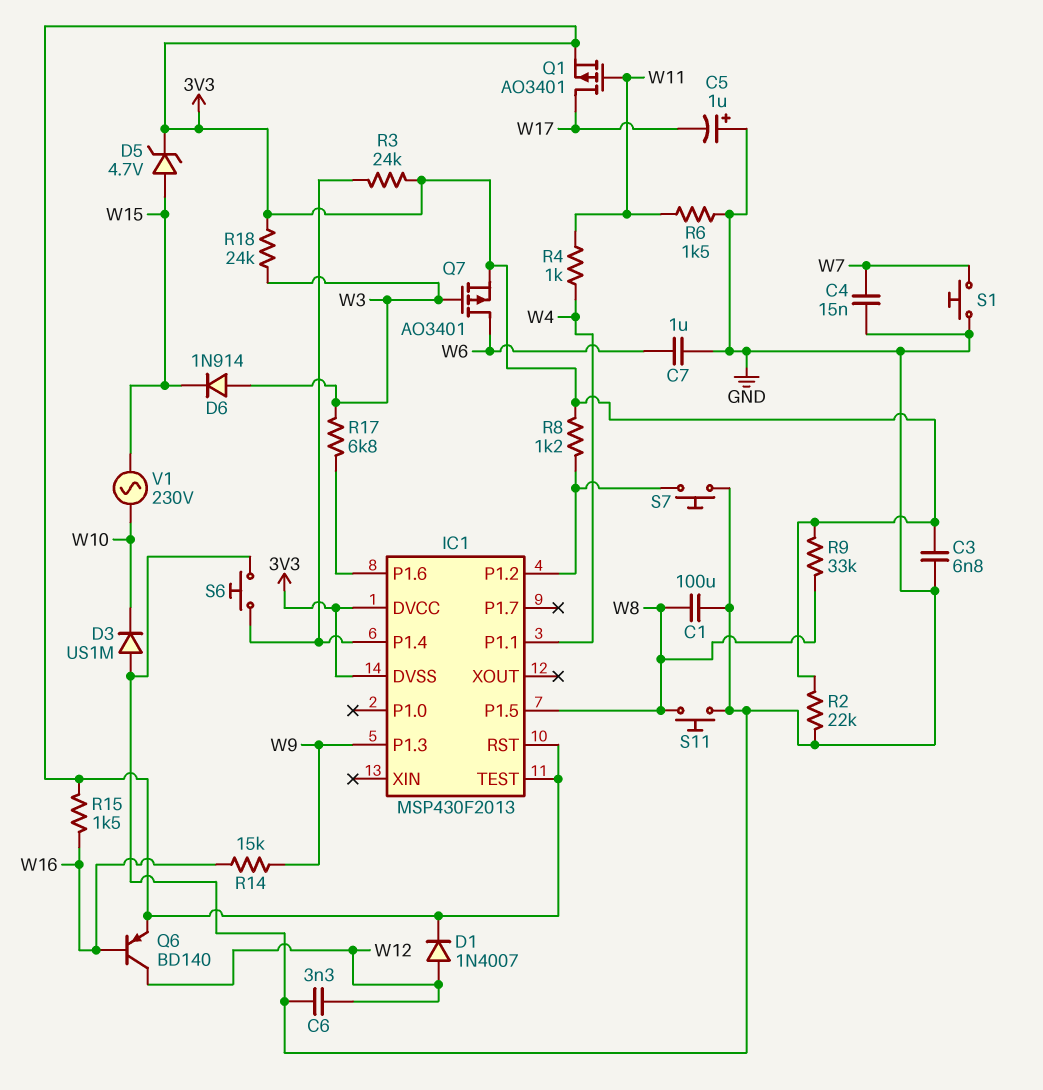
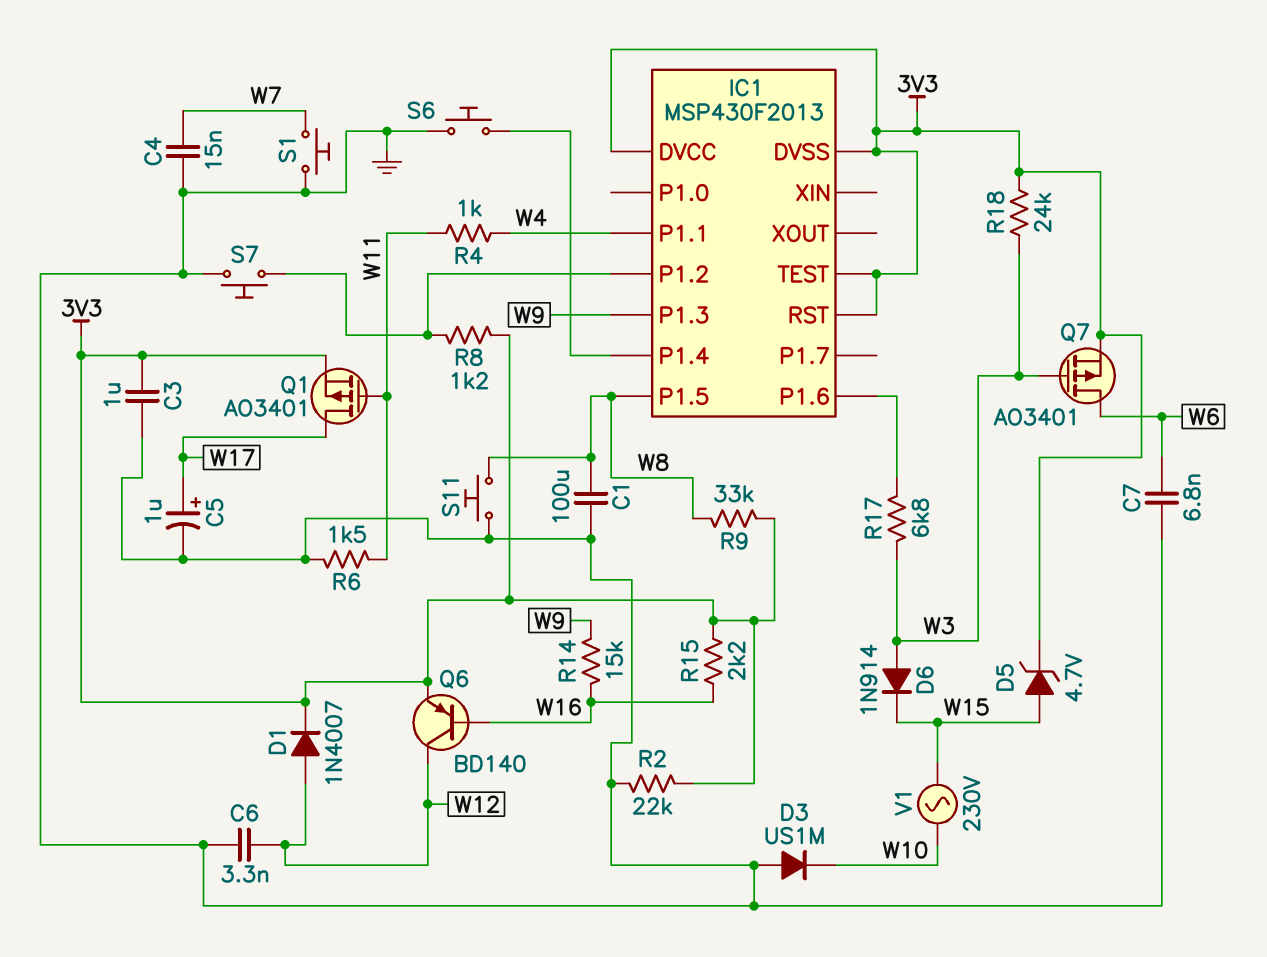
C3: 6.8nF (3V3, GND) -> 1uF (3V3, GND)
C5: 1uF (plus GND, minus W17) -> 1uF (plus W17, minus GND)
C7: 1uF (GND, W6) -> 6.8nF (GND, W6)
R3: 24k (3V3, IC1/P1.4) -> none
R15: 1.5k (3V3, W16) -> 2.2k (3V3, W16)

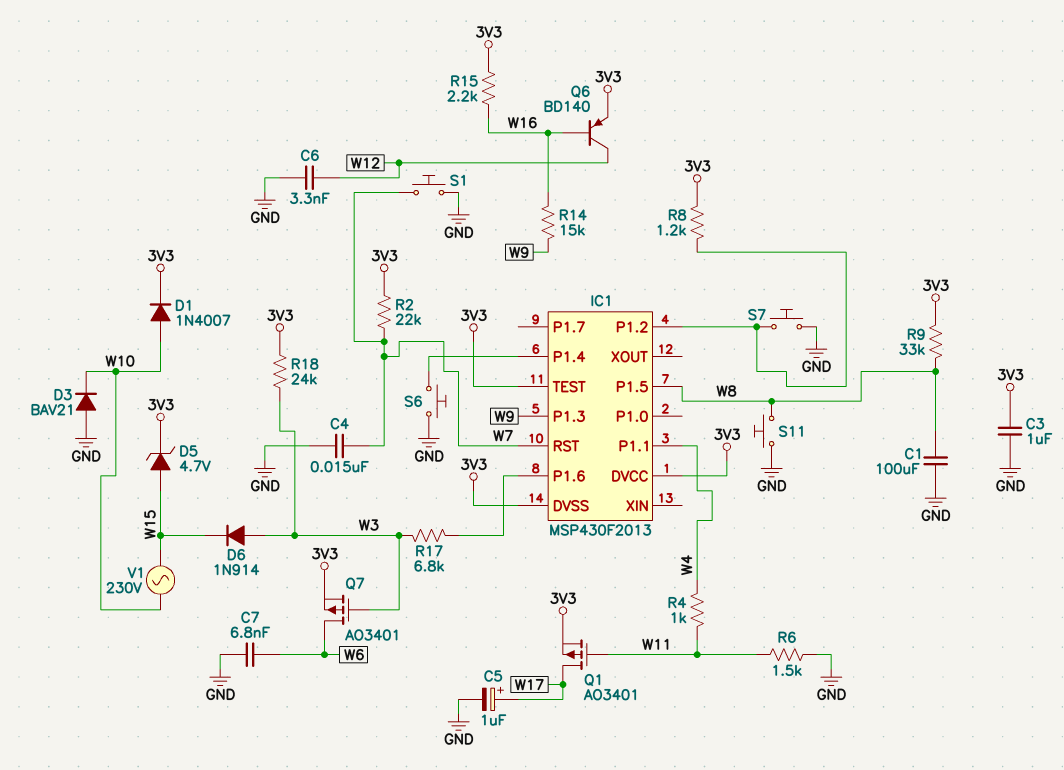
D1: diode 1N4007 (A W12, K 3V3) -> diode 1N4007 (A W10, K 3V3)
D3: diode US1M (A GND, K W10) -> diode BAV21 (A GND, K W10)
IC1 pin RST: 3V3 -> W7
R2: 22k (3V3, GND) -> 22k (3V3, W7)

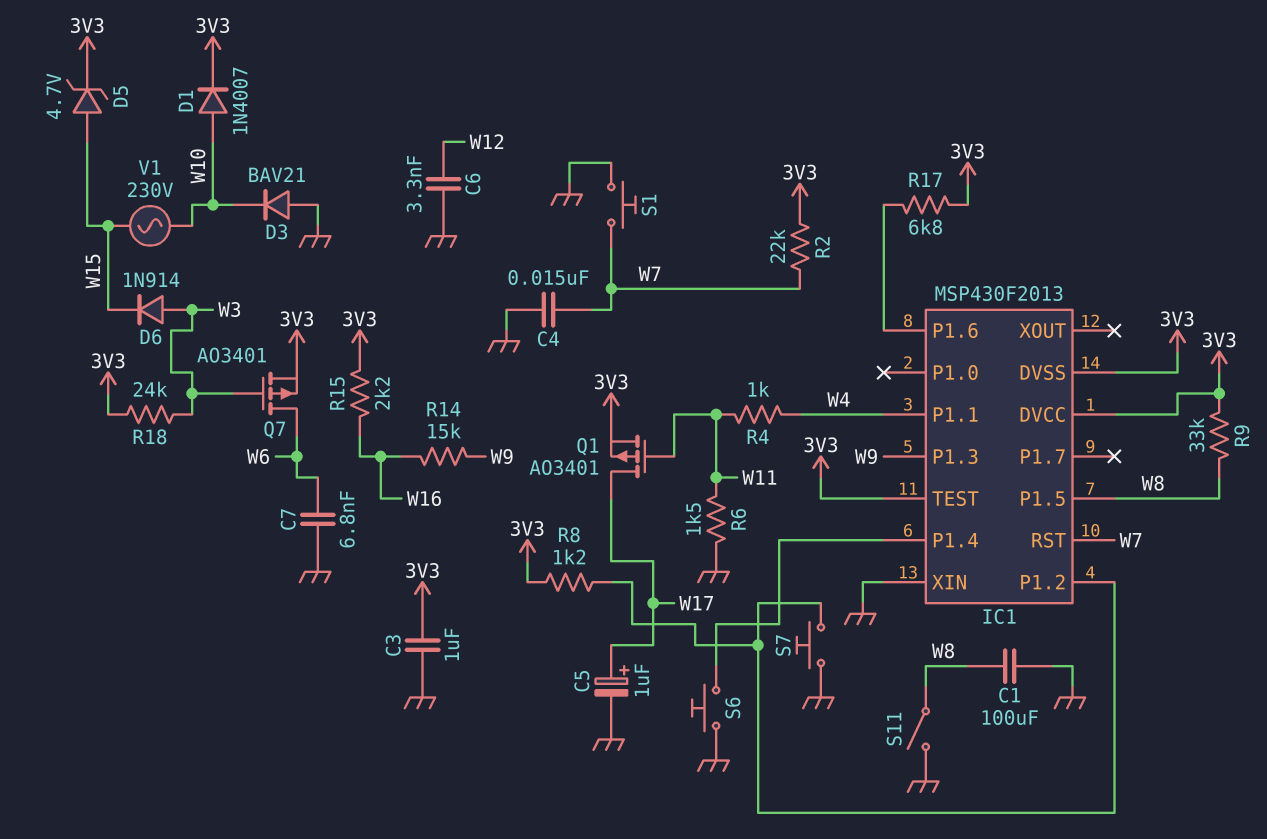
IC1 pin XIN: none -> GND
Q6: PNP BD140 (B W16, C W12, E 3V3) -> none
R17: 6.8k (IC1/P1.6, W3) -> 6.8k (3V3, IC1/P1.6)
S11: button (GND, W8) -> switch (GND, W8)

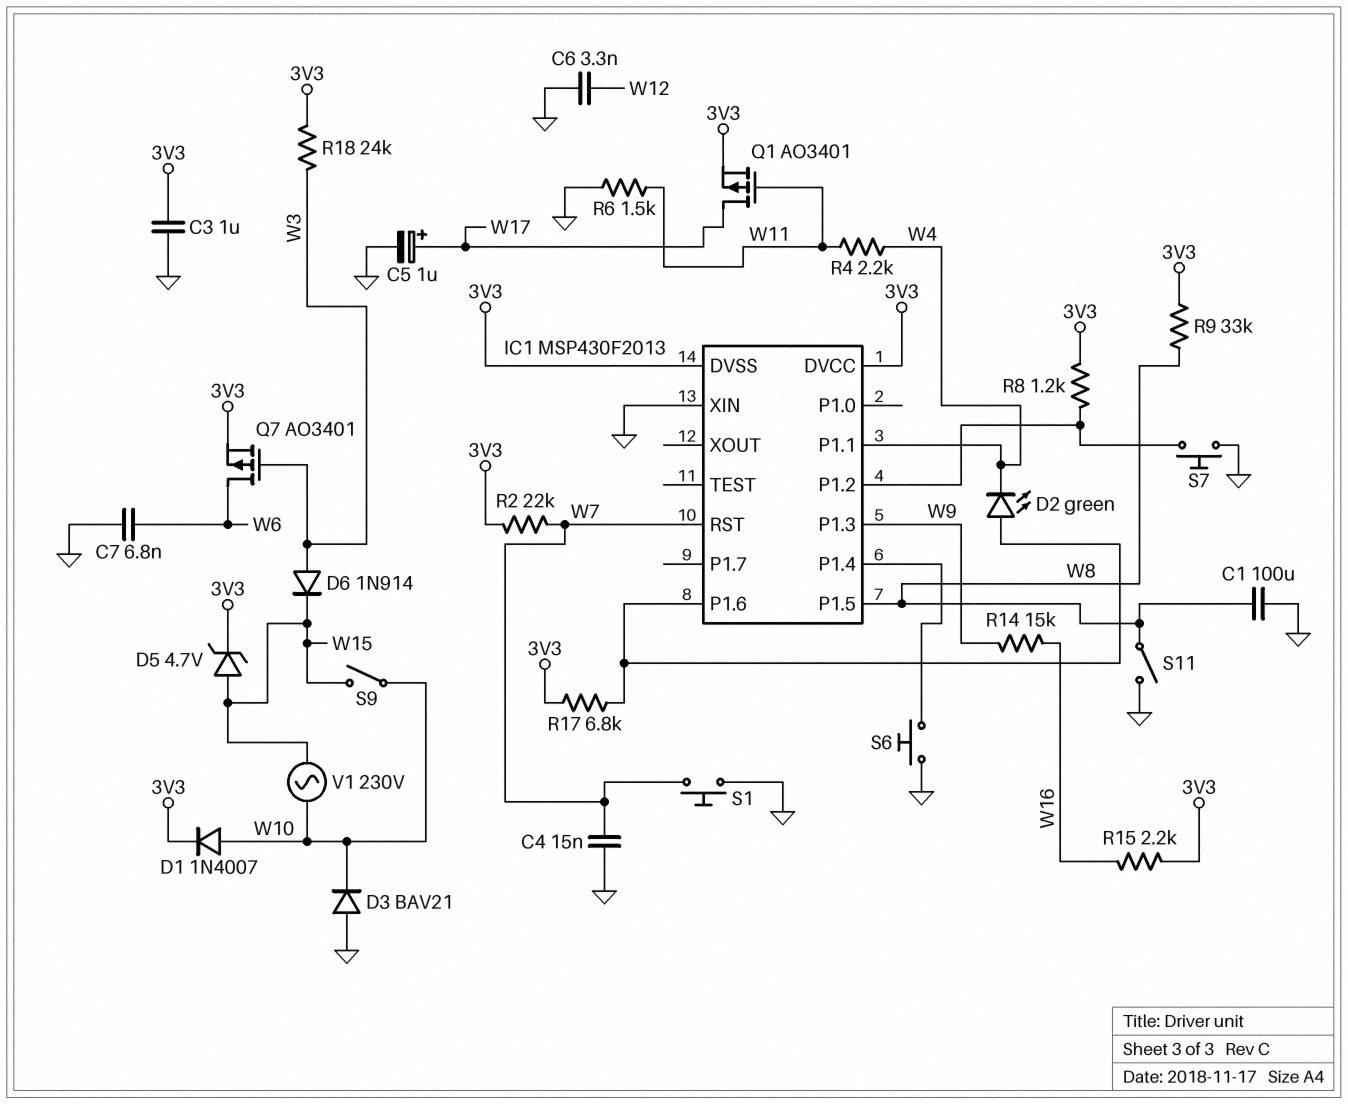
D2: none -> LED green (A IC1/P1.6, K W4)
IC1 pin TEST: 3V3 -> none
R4: 1k (W4, W11) -> 2.2k (W4, W11)
S9: none -> switch (W10, W15)

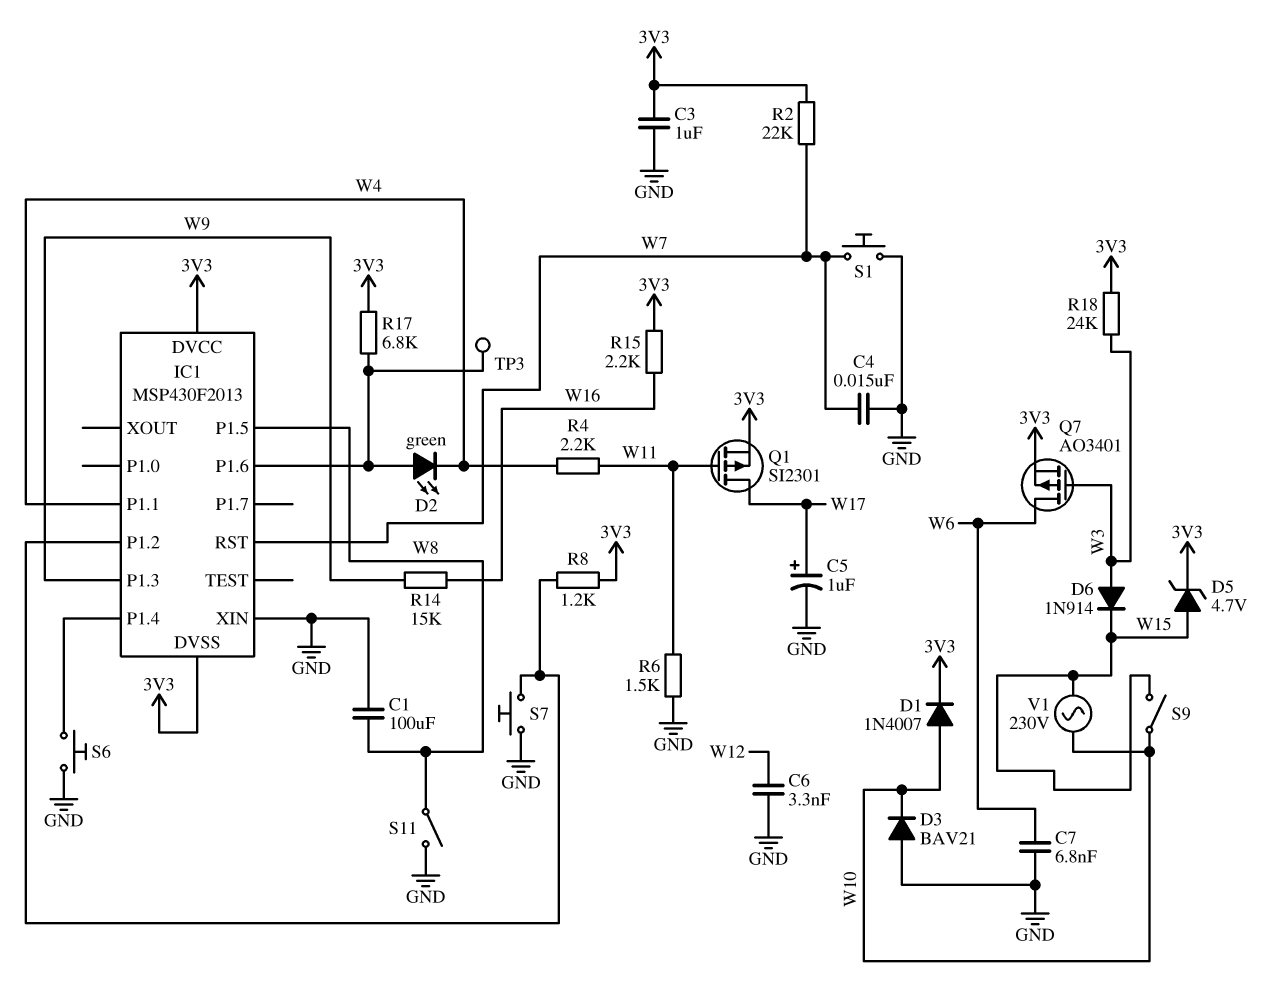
Q1: PMOS AO3401 (G W11, D W17, S 3V3) -> PMOS SI2301 (G W11, D W17, S 3V3)
R9: 33k (3V3, W8) -> none
TP3: none -> test point (IC1/P1.6)

